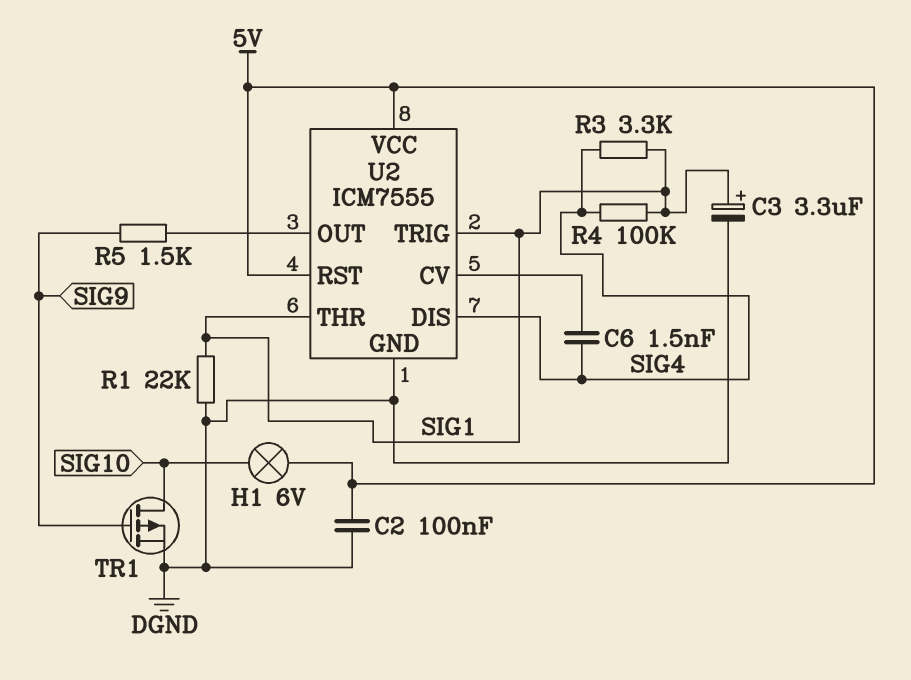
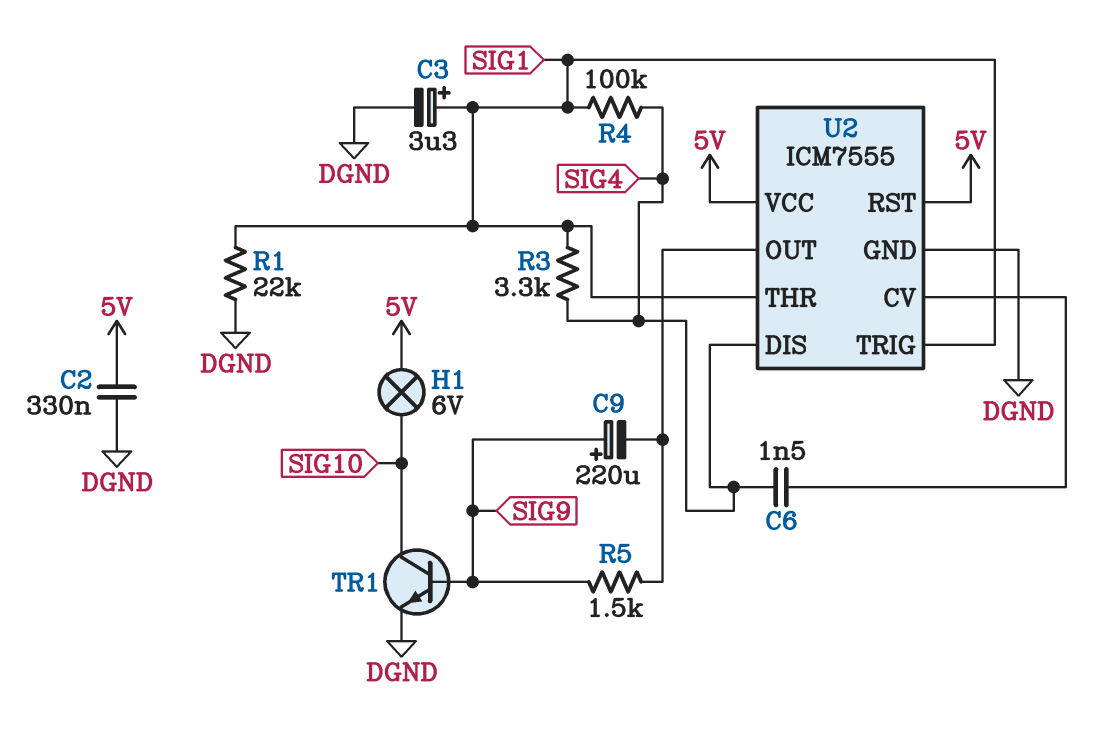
C2: 100nF (5V, DGND) -> 330nF (5V, DGND)
C9: none -> 220uF (plus SIG9, minus U2/OUT)
TR1: PMOS (G SIG9, D SIG10, S DGND) -> NPN (B SIG9, C SIG10, E DGND)

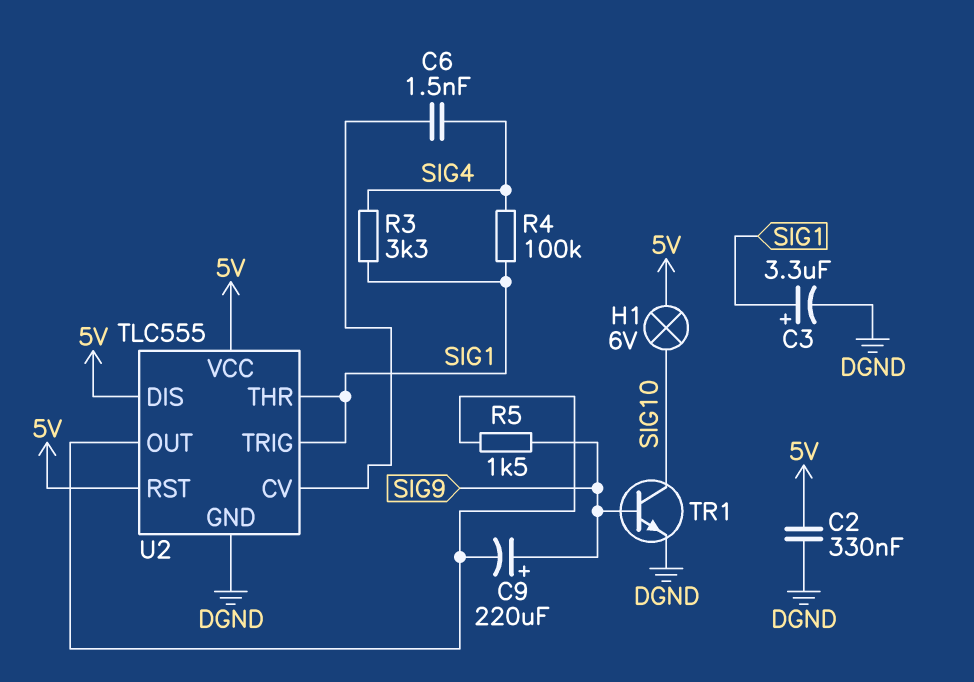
R1: 22k (DGND, SIG1) -> none
U2: ICM7555 -> TLC555
U2 pin DIS: SIG4 -> 5V

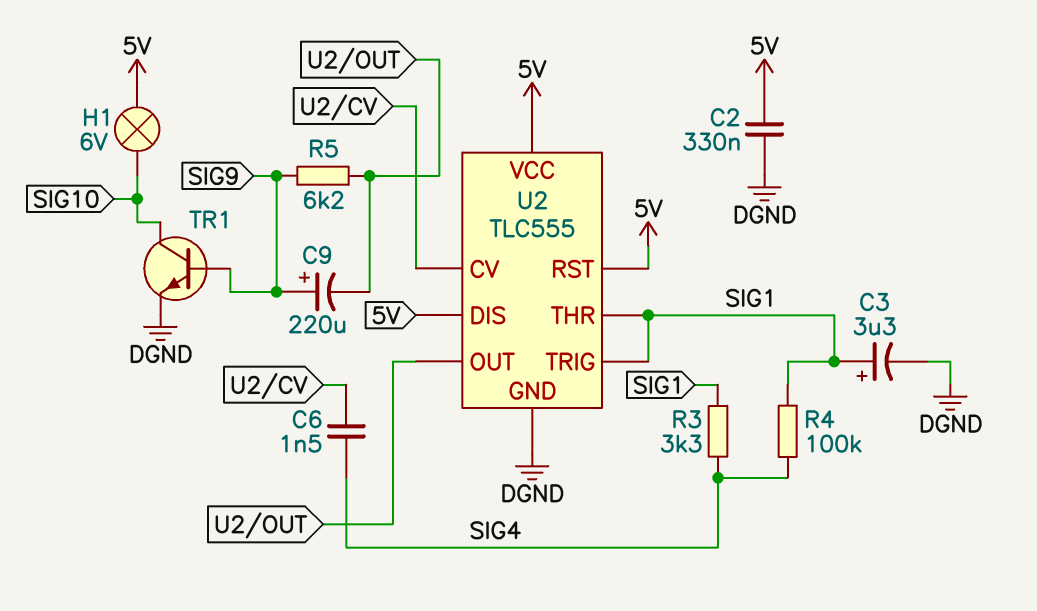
R5: 1.5k (SIG9, U2/OUT) -> 6.2k (SIG9, U2/OUT)

